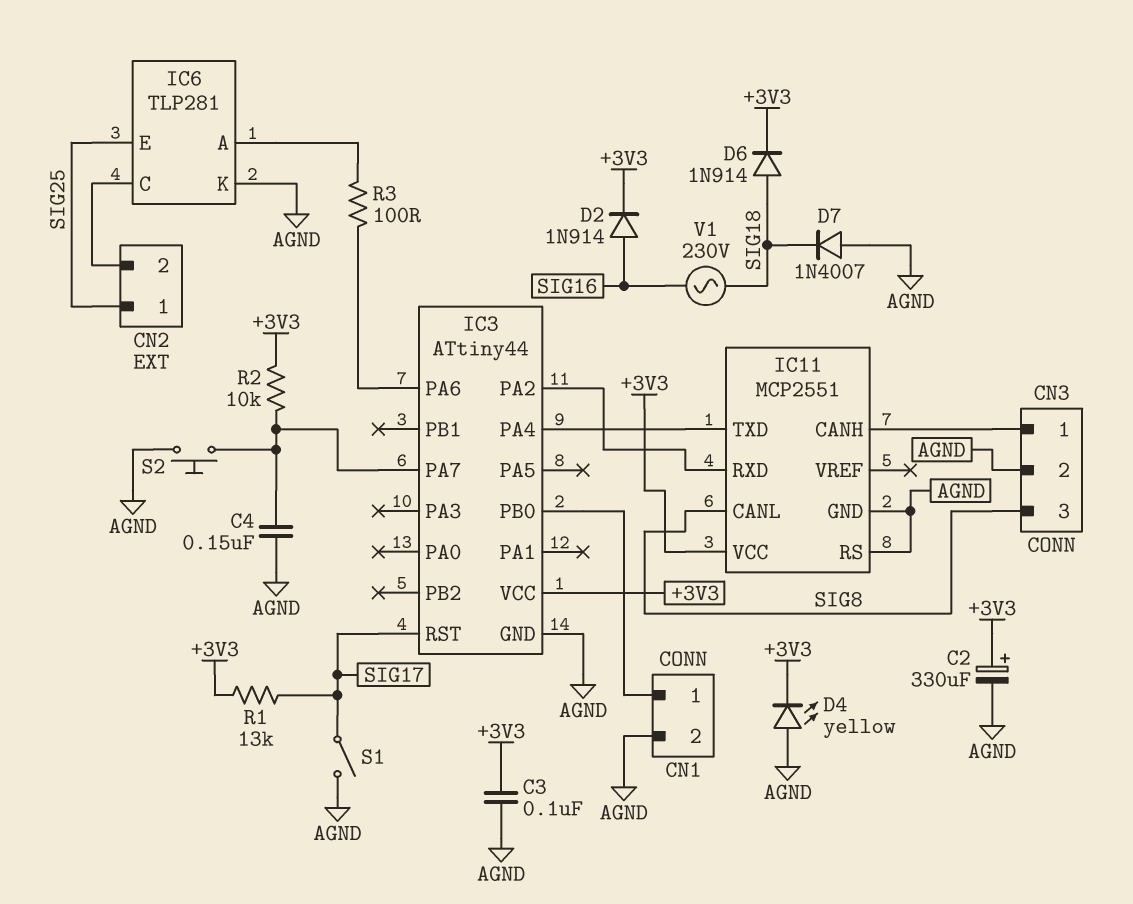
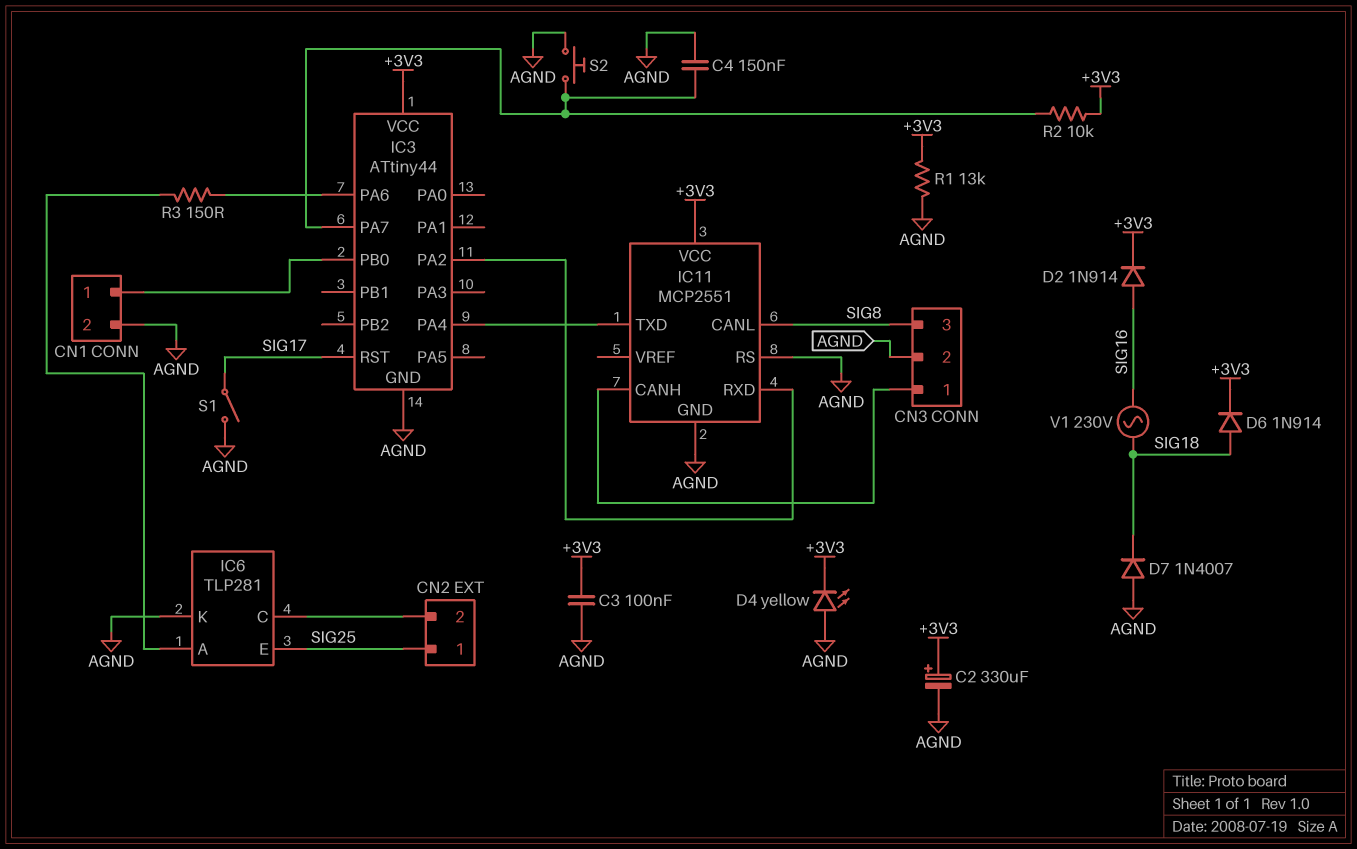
R1: 13k (+3V3, SIG17) -> 13k (+3V3, AGND)
R3: 100 (IC3/PA6, IC6/A) -> 150 (IC3/PA6, IC6/A)

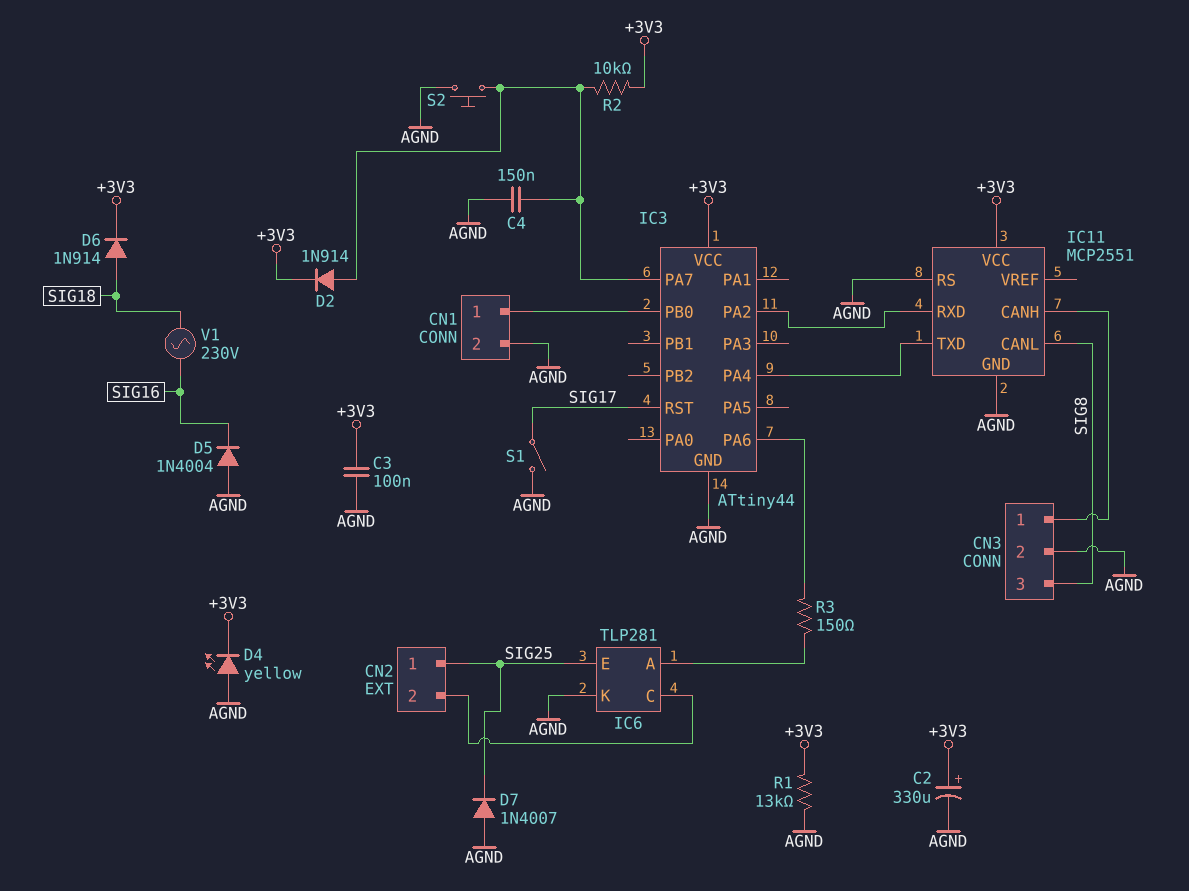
D2: diode 1N914 (A SIG16, K +3V3) -> diode 1N914 (A IC3/PA7, K +3V3)
D5: none -> diode 1N4004 (A AGND, K SIG16)
D7: diode 1N4007 (A AGND, K SIG18) -> diode 1N4007 (A AGND, K SIG25)

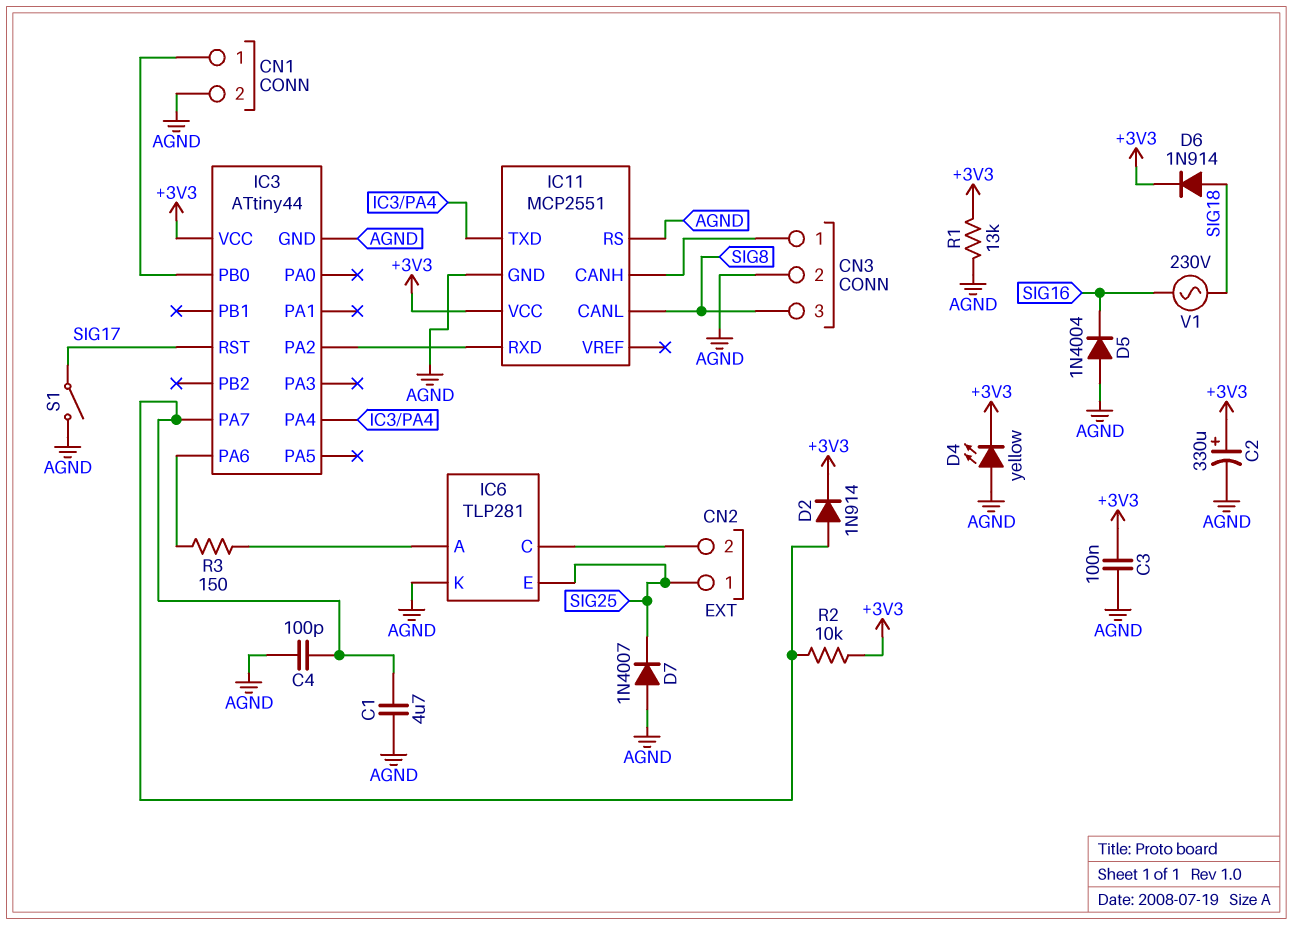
C1: none -> 4.7uF (AGND, IC3/PA7)
C4: 150nF (AGND, IC3/PA7) -> 100pF (AGND, IC3/PA7)
S2: button (AGND, IC3/PA7) -> none

